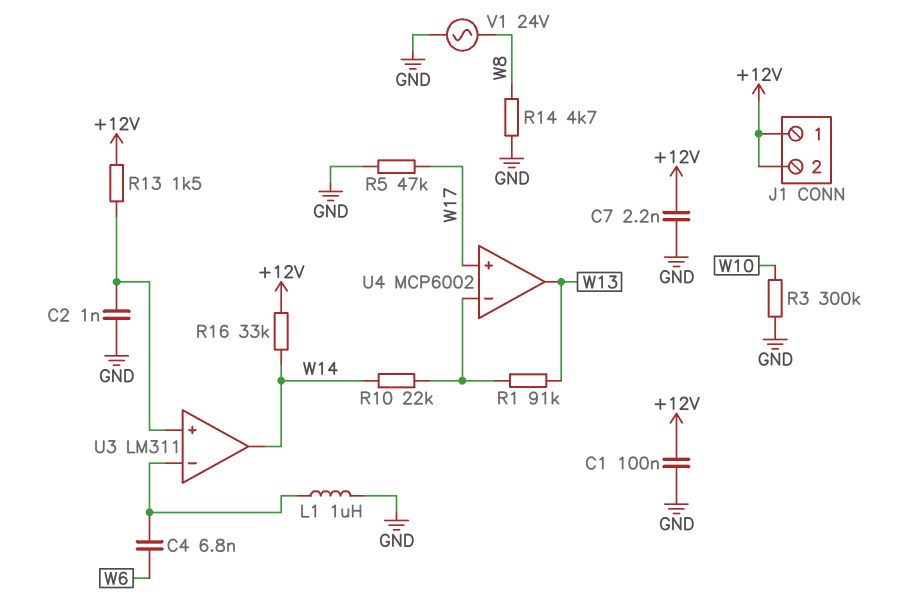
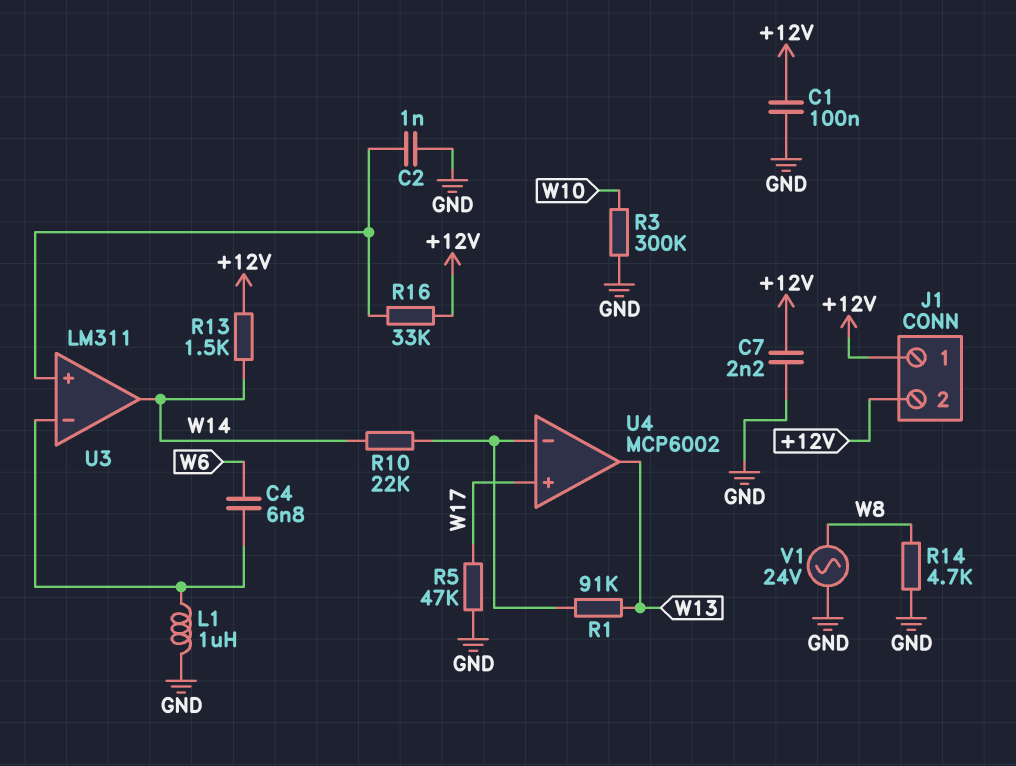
R13: 1.5k (+12V, U3/in+) -> 1.5k (+12V, W14)
R16: 33k (+12V, W14) -> 33k (+12V, U3/in+)

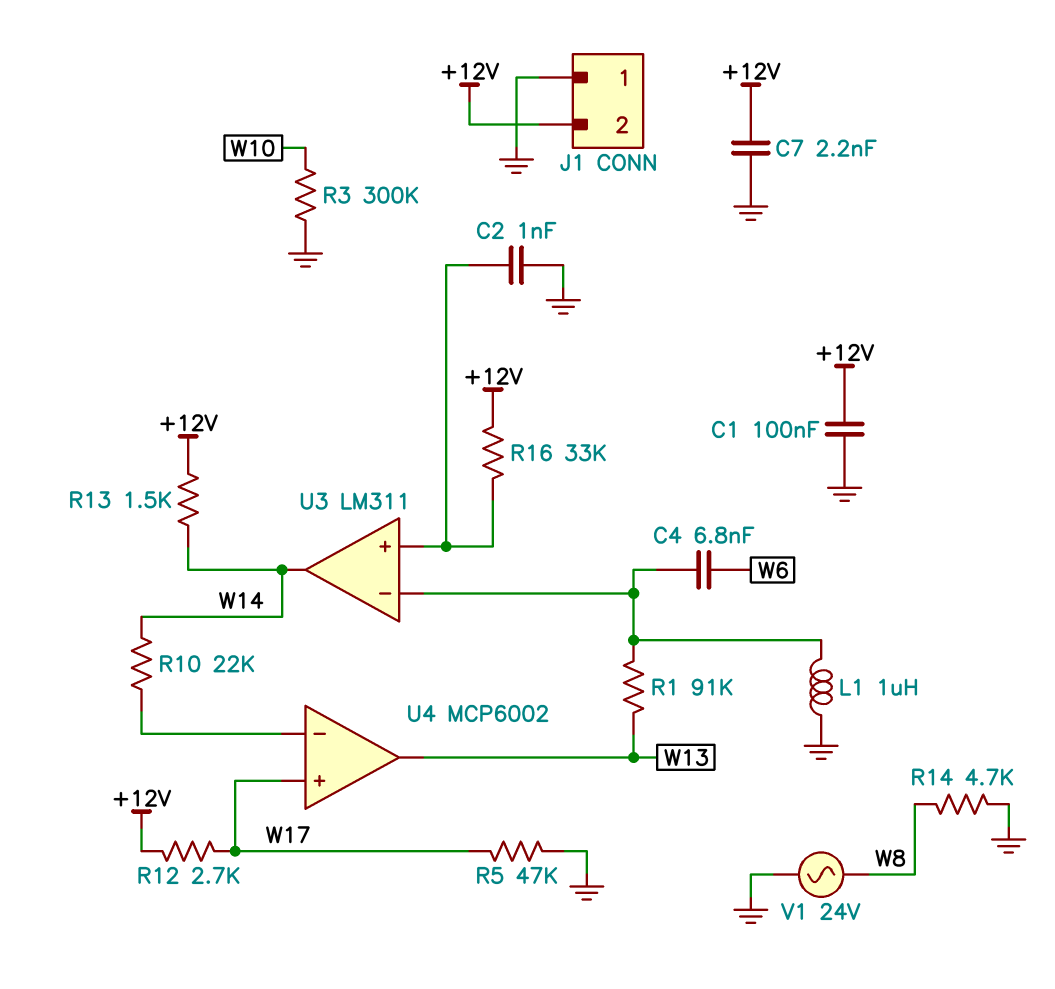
J1 pin 1: +12V -> GND
R1: 91k (U4/in-, W13) -> 91k (U3/in-, W13)
R12: none -> 2.7k (+12V, W17)

